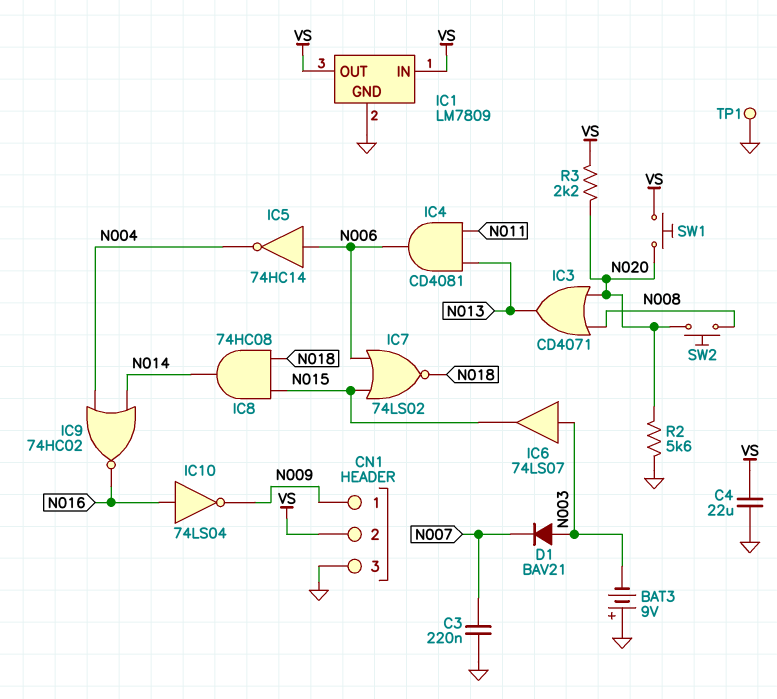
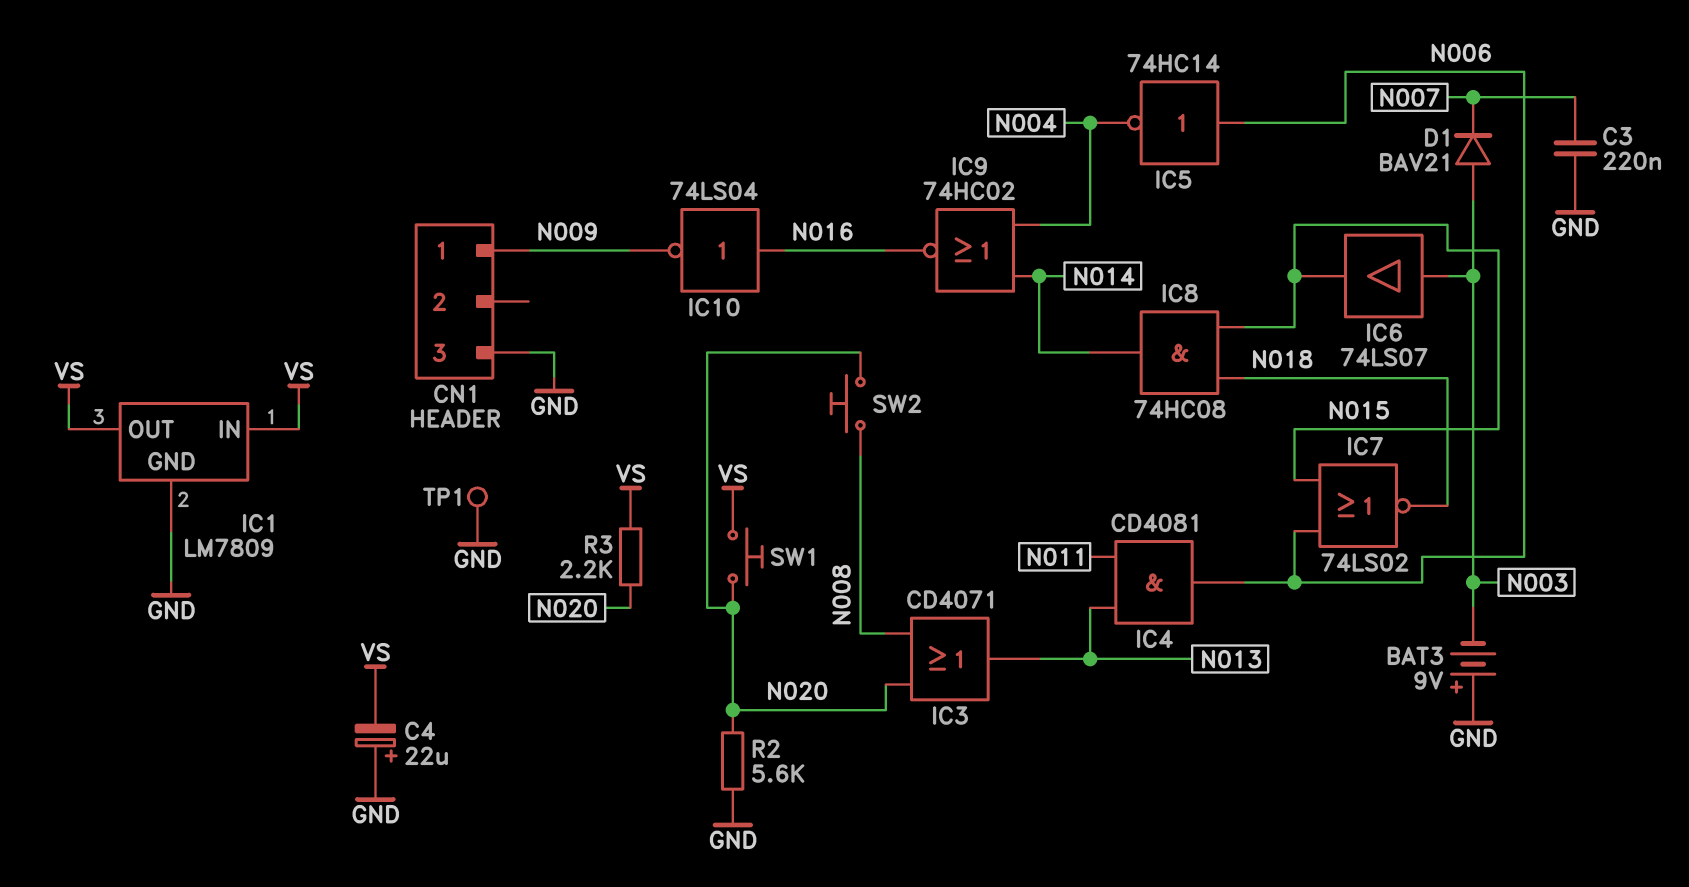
C4: 22uF (GND, VS) -> 22uF (plus GND, minus VS)
CN1 pin 2: VS -> none

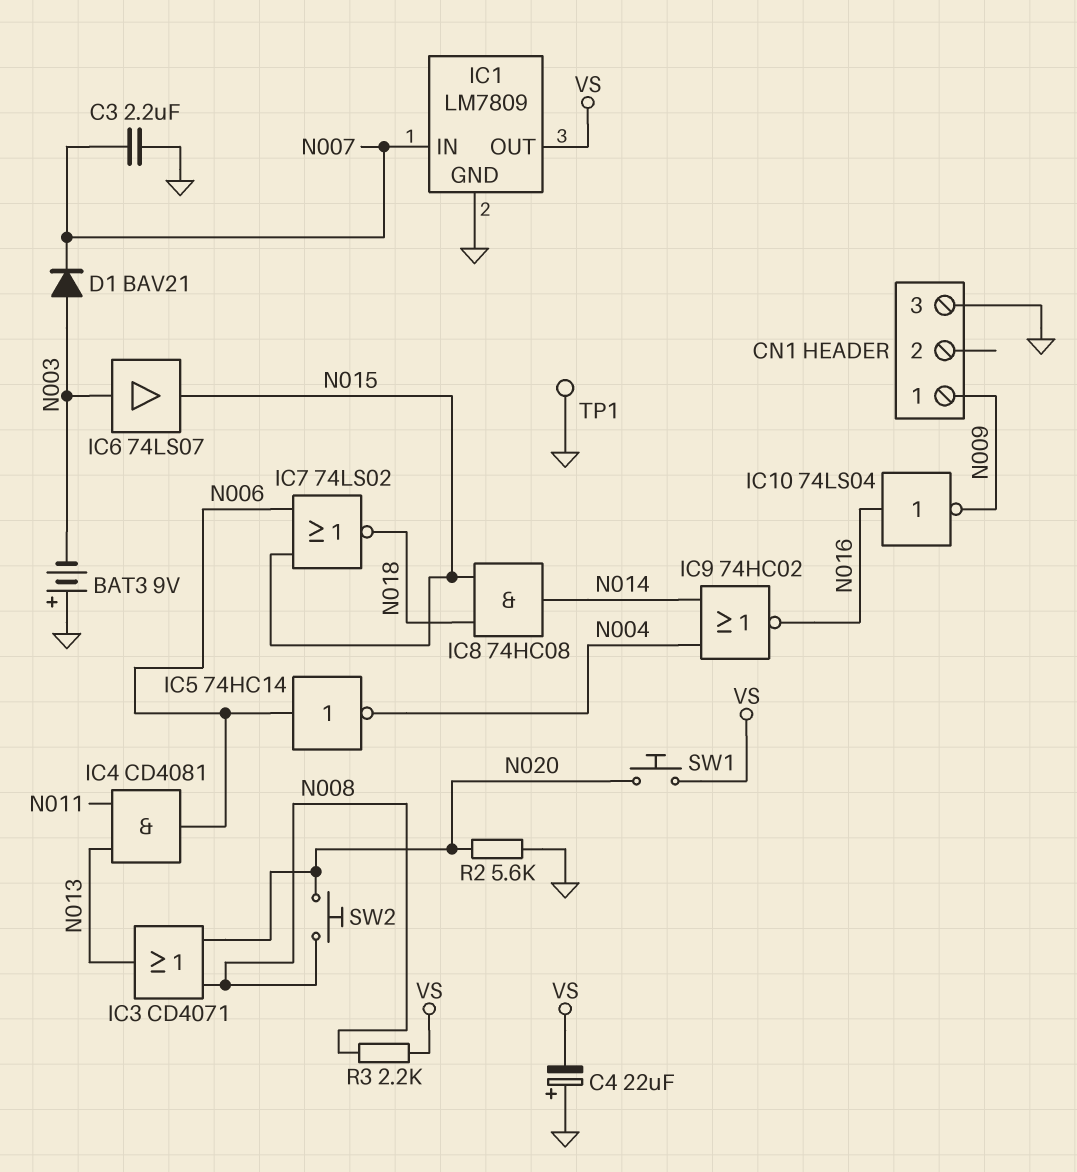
C3: 220nF (GND, N007) -> 2.2uF (GND, N007)
IC1 pin IN: VS -> N007
R3: 2.2k (N020, VS) -> 2.2k (N008, VS)

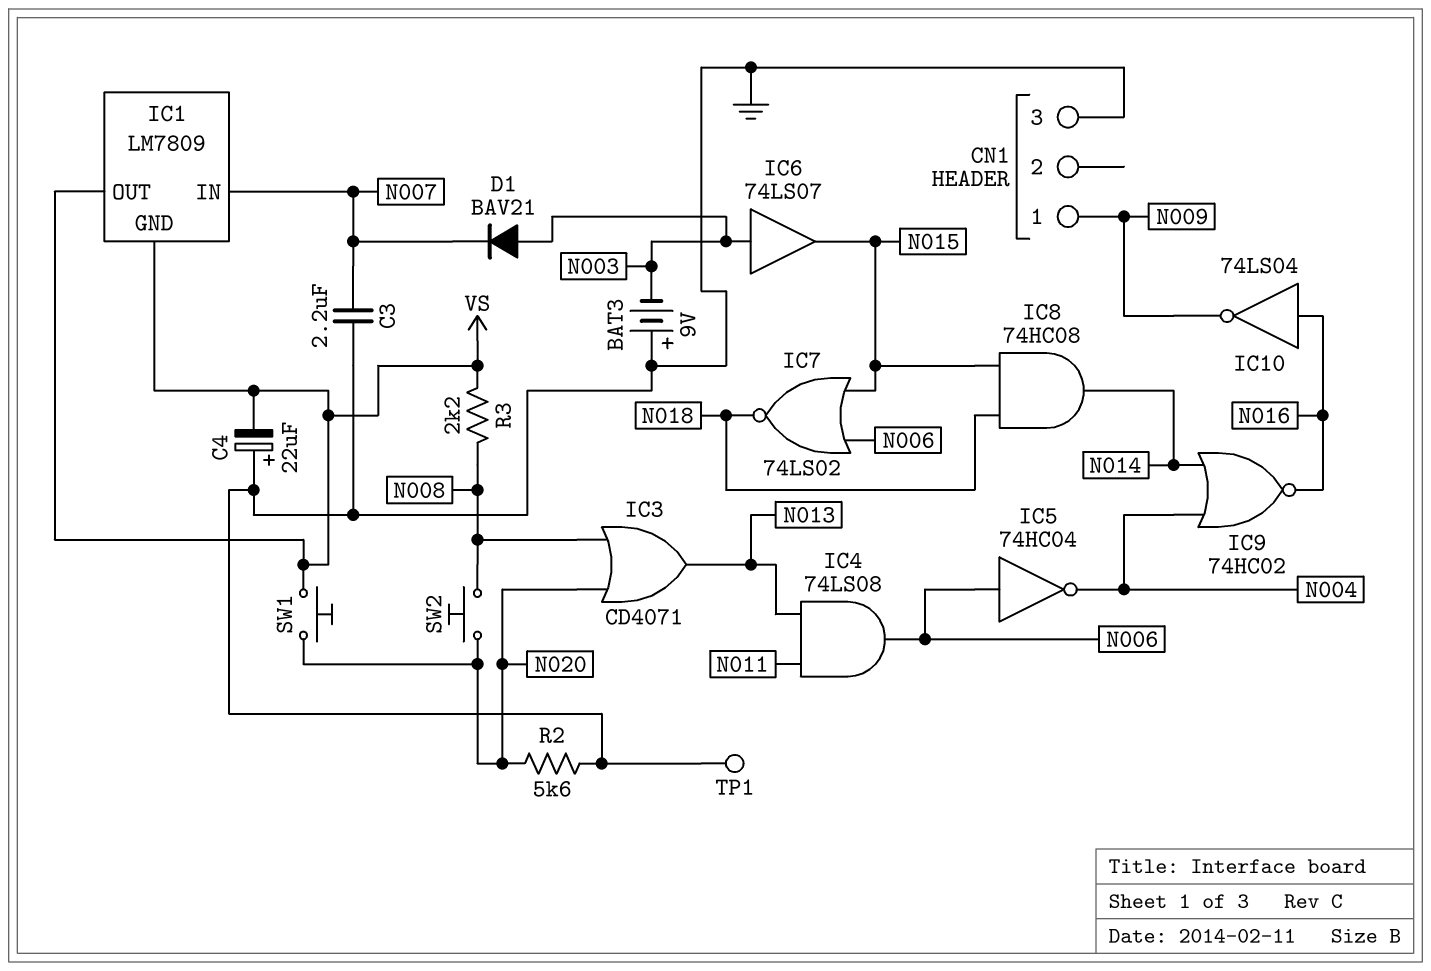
IC1 pin GND: GND -> VS
IC4: AND CD4081 (in N011, in N013, out N006) -> AND 74LS08 (in N011, in N013, out N006)
IC5: NOT 74HC14 (in N006, out N004) -> NOT 74HC04 (in N006, out N004)

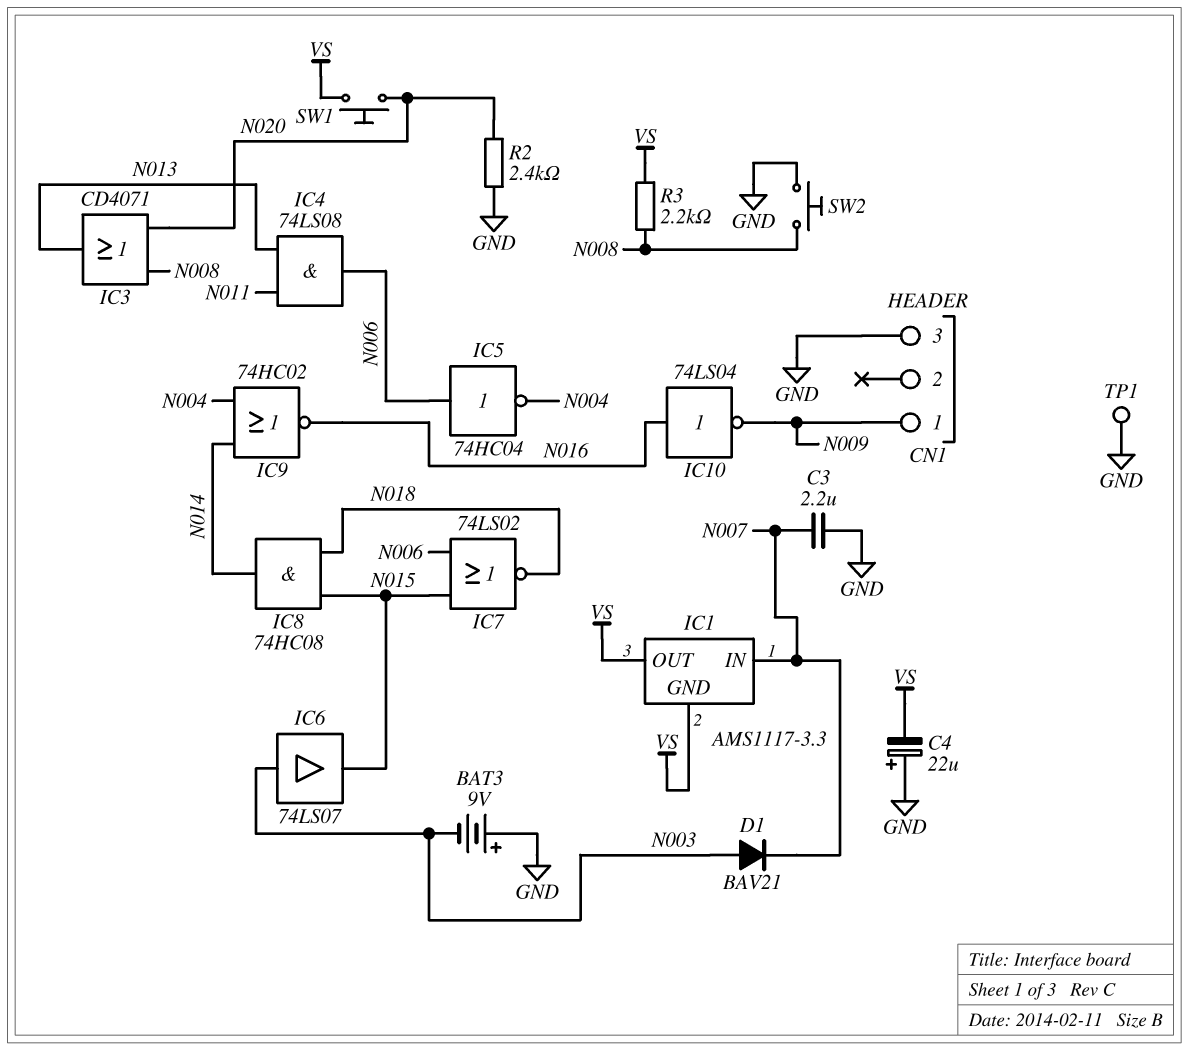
IC1: LM7809 -> AMS1117-3.3
R2: 5.6k (GND, N020) -> 2.4k (GND, N020)
SW2: button (N008, N020) -> button (GND, N008)

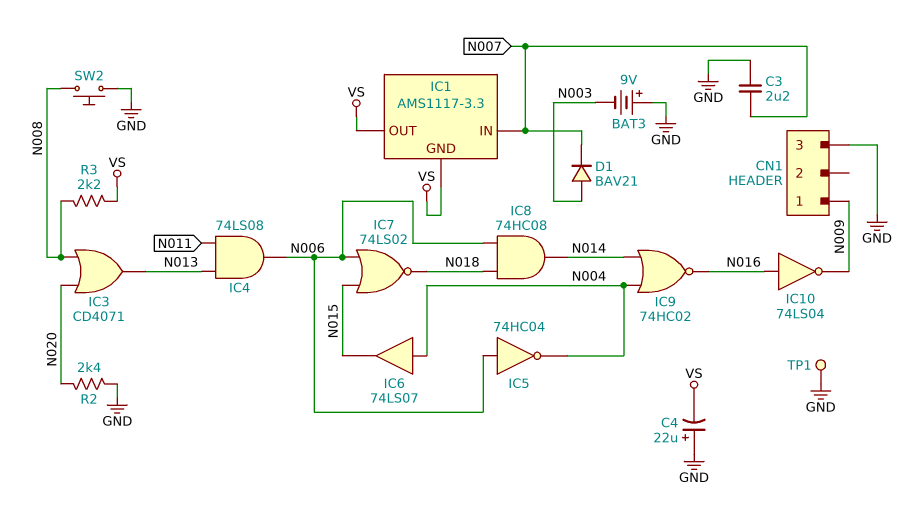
IC6: buffer 74LS07 (in N003, out N015) -> buffer 74LS07 (in N004, out N015)
IC8: AND 74HC08 (in N015, in N018, out N014) -> AND 74HC08 (in N006, in N018, out N014)
SW1: button (N020, VS) -> none

